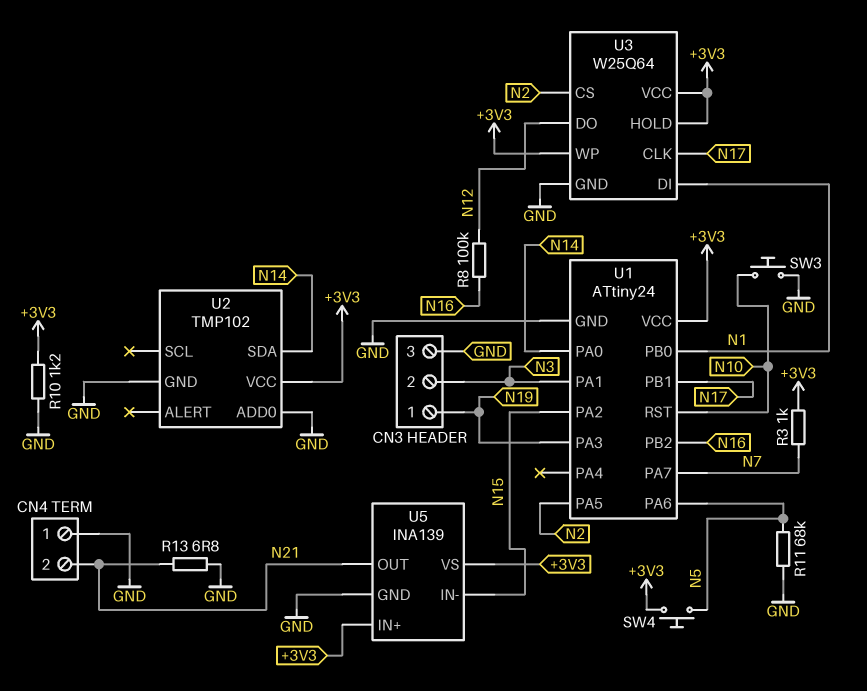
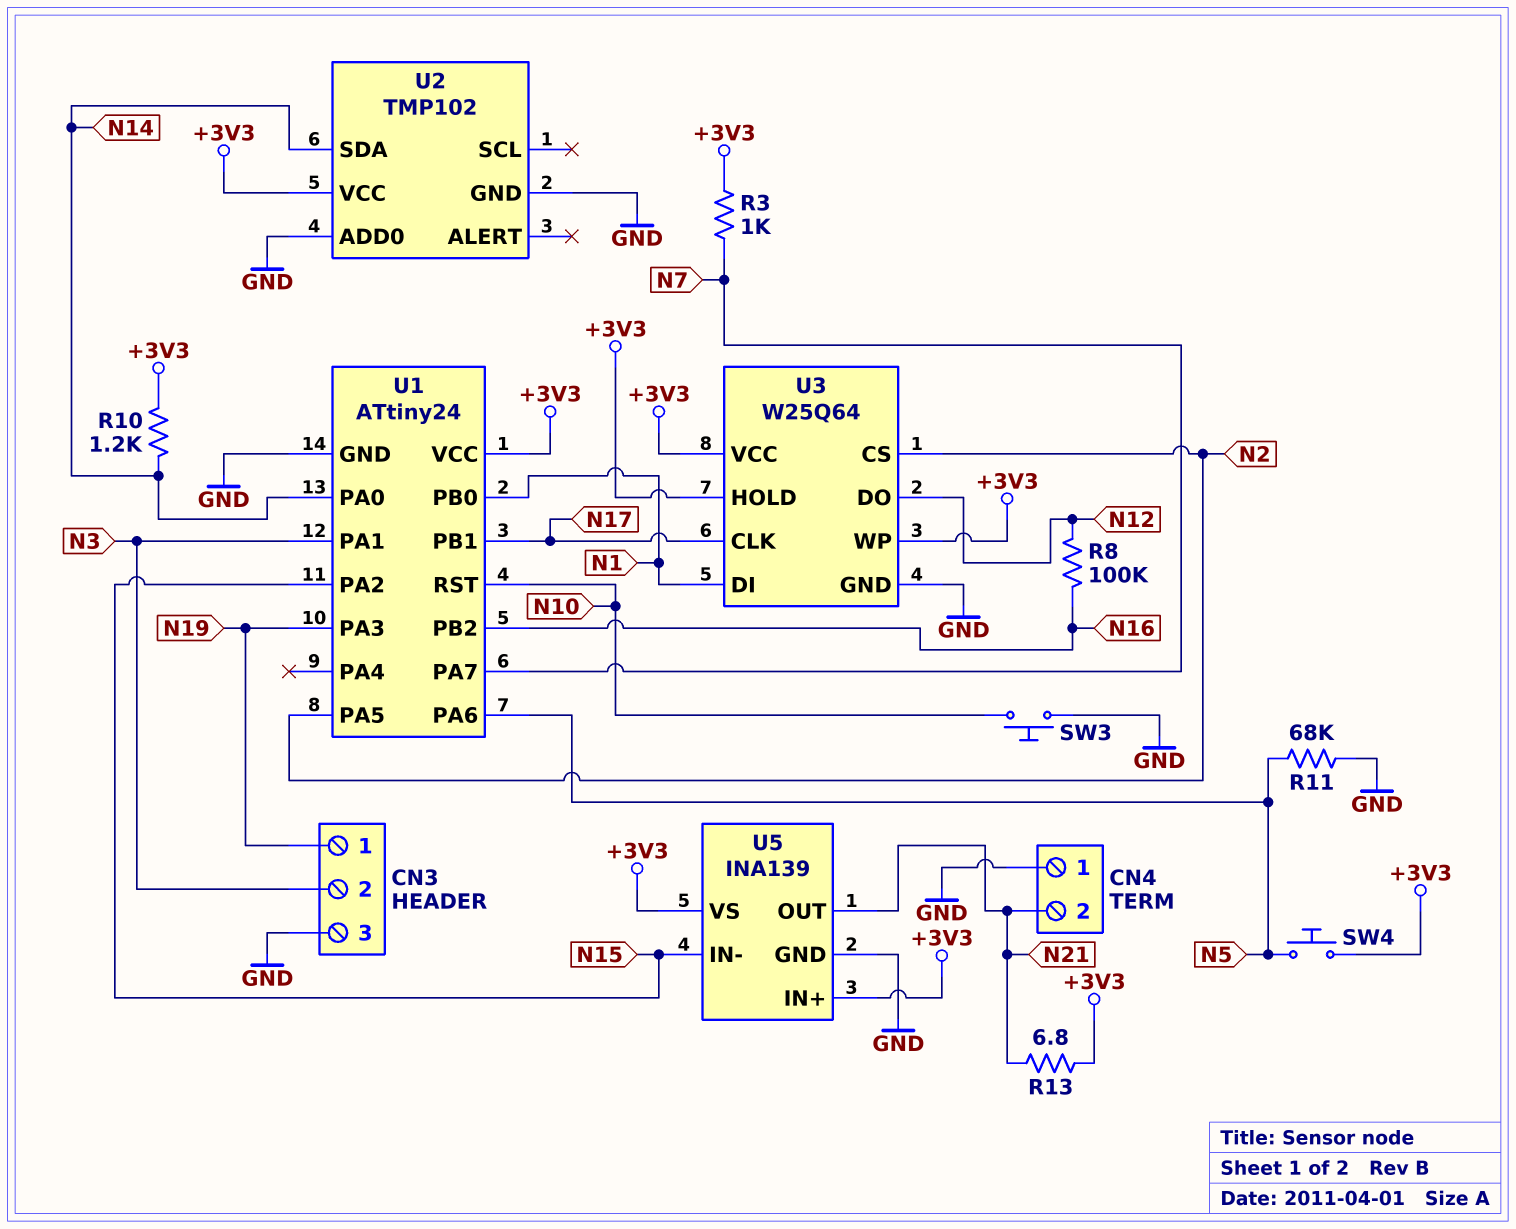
R10: 1.2k (+3V3, GND) -> 1.2k (+3V3, N14)
R13: 6.8 (GND, N21) -> 6.8 (+3V3, N21)

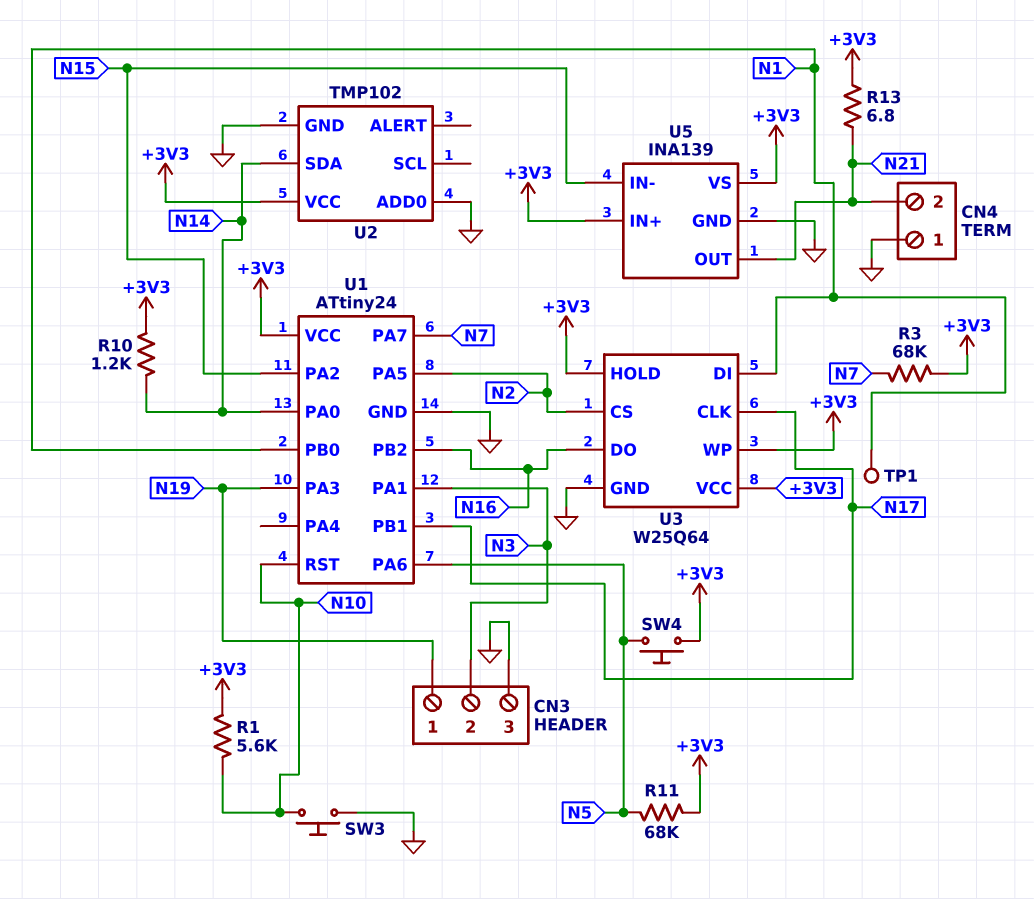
R1: none -> 5.6k (+3V3, N10)
R3: 1k (+3V3, N7) -> 68k (+3V3, N7)
R8: 100k (N12, N16) -> none
R11: 68k (GND, N5) -> 68k (+3V3, N5)
TP1: none -> test point (N1)
U3 pin DO: N12 -> N16

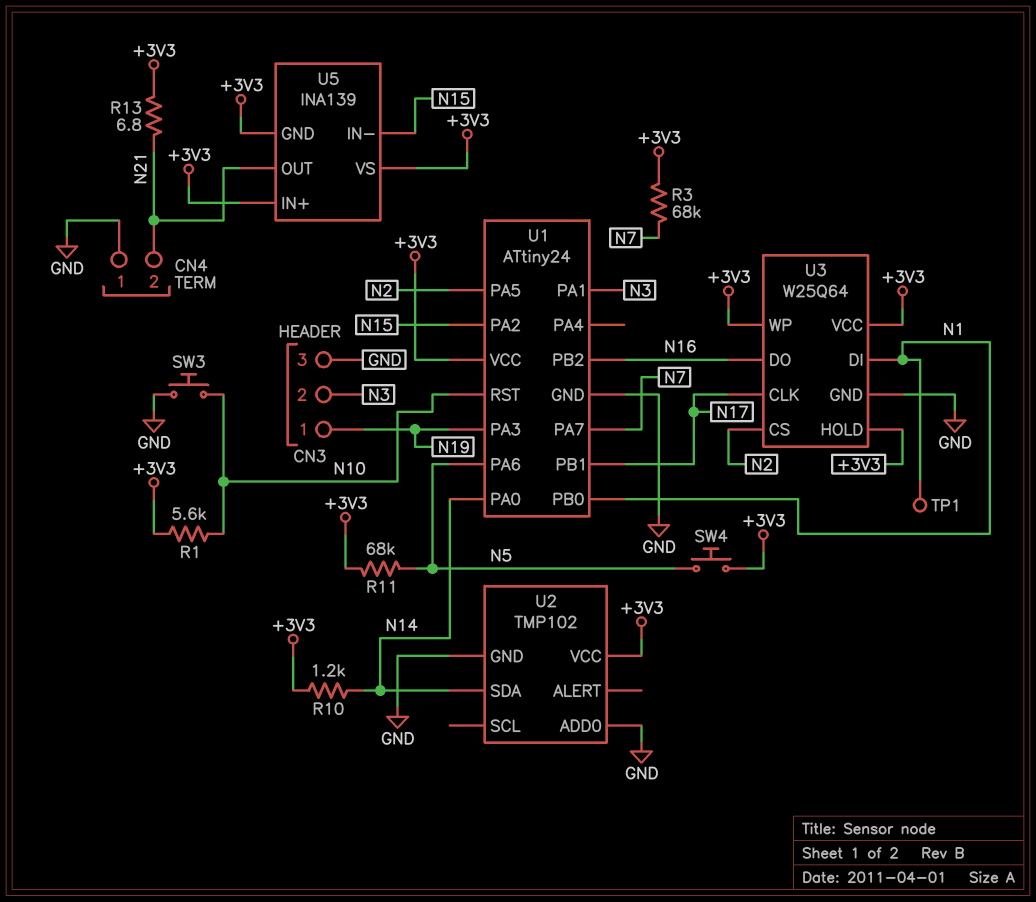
U5 pin GND: GND -> +3V3

